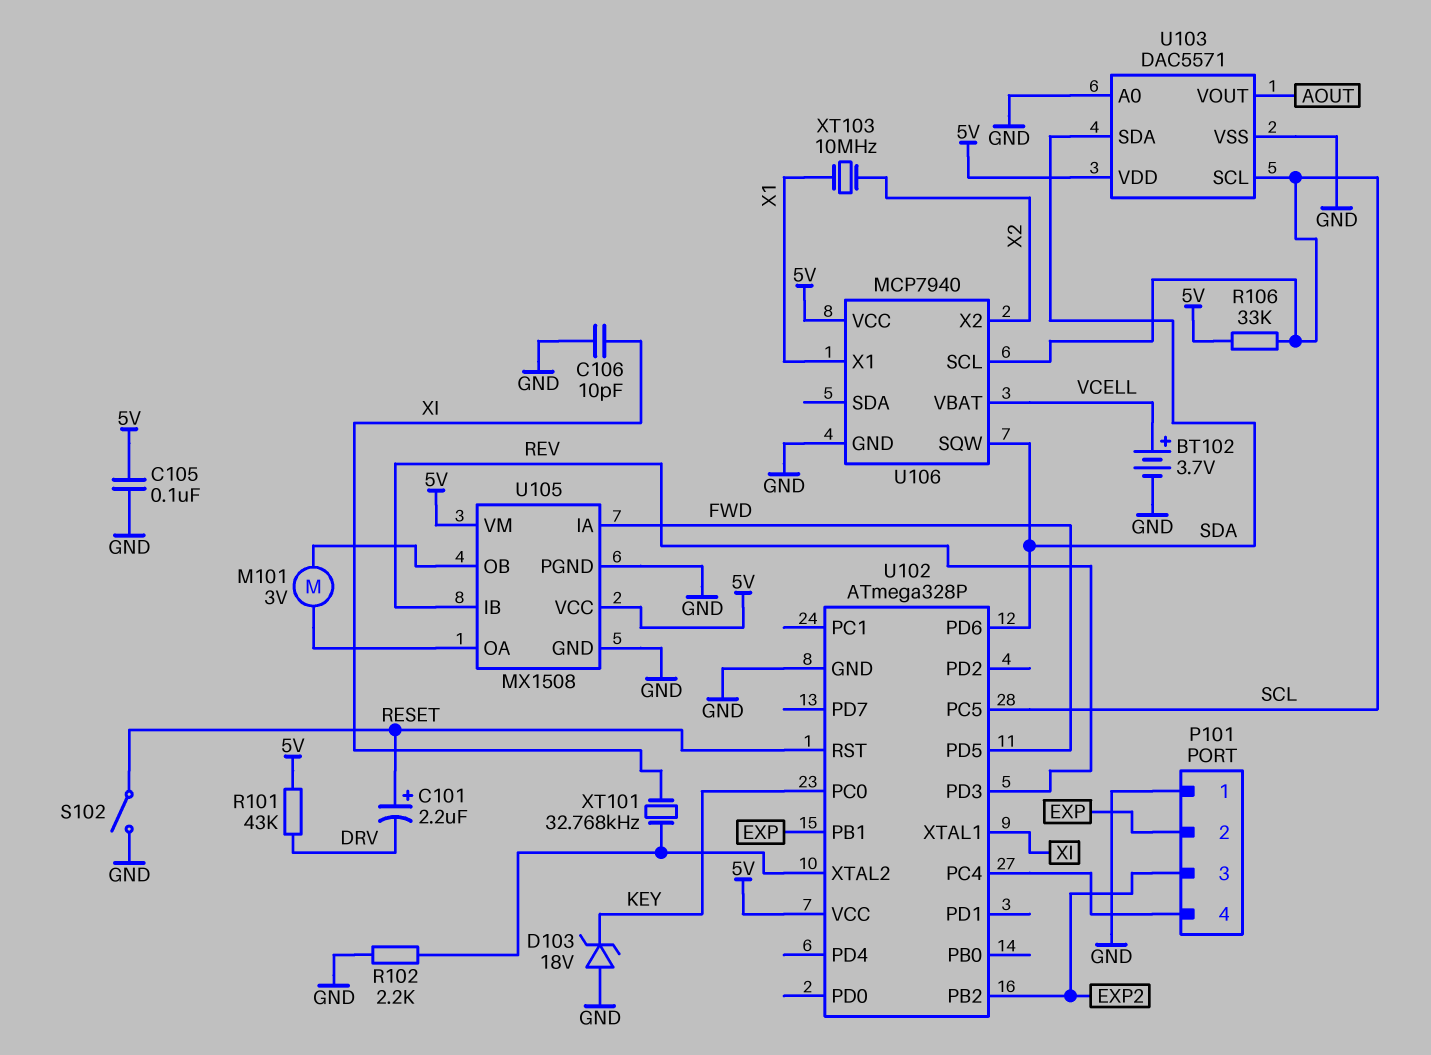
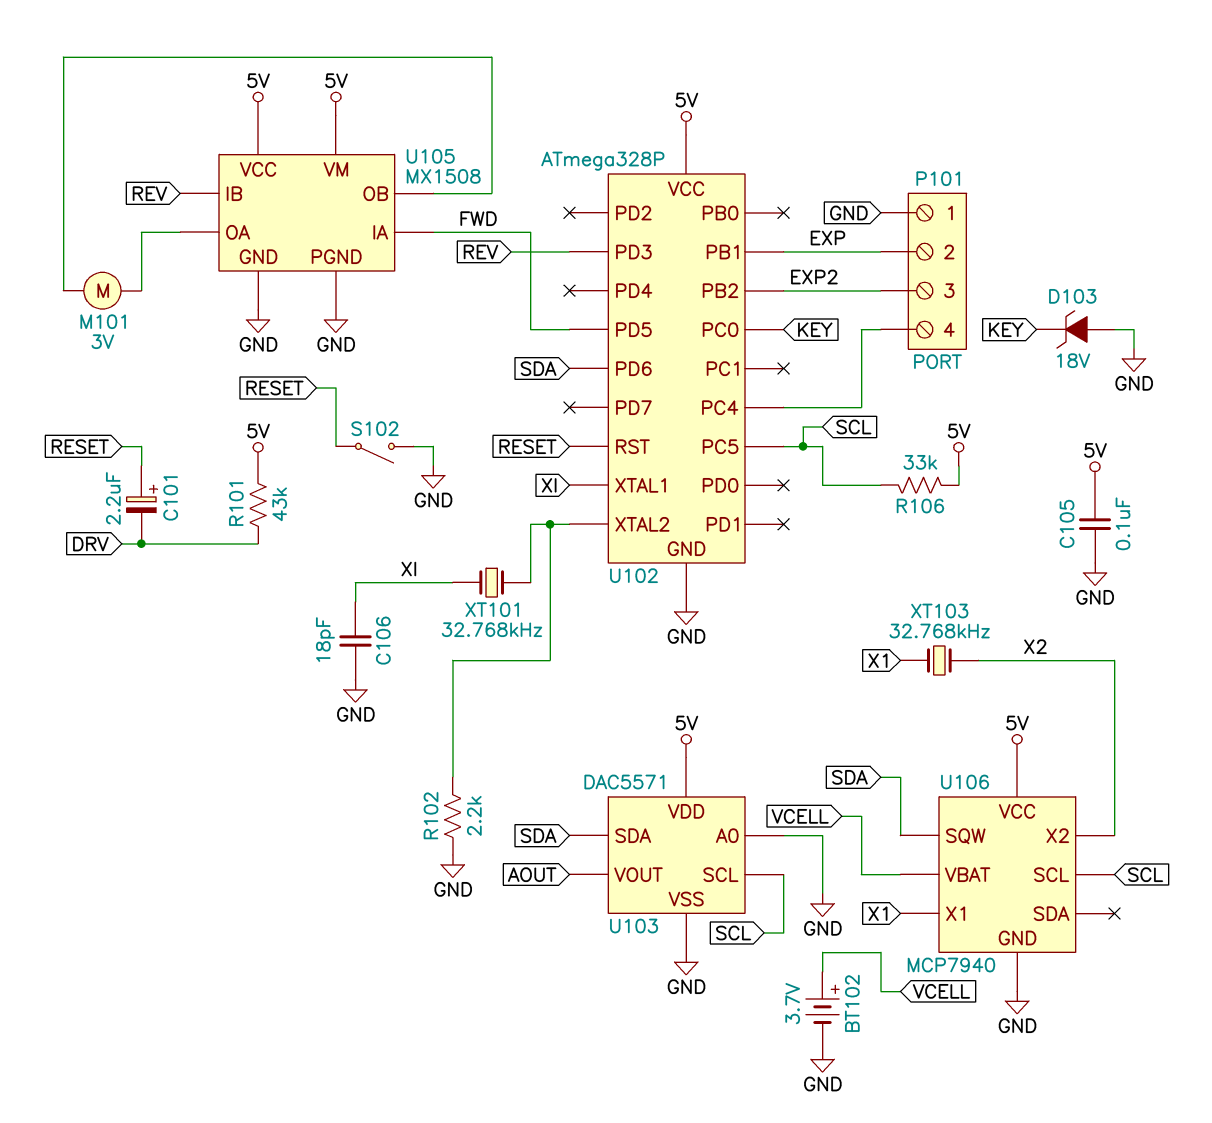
C106: 10pF (GND, XI) -> 18pF (GND, XI)
XT103: 10MHz (X1, X2) -> 32.768kHz (X1, X2)

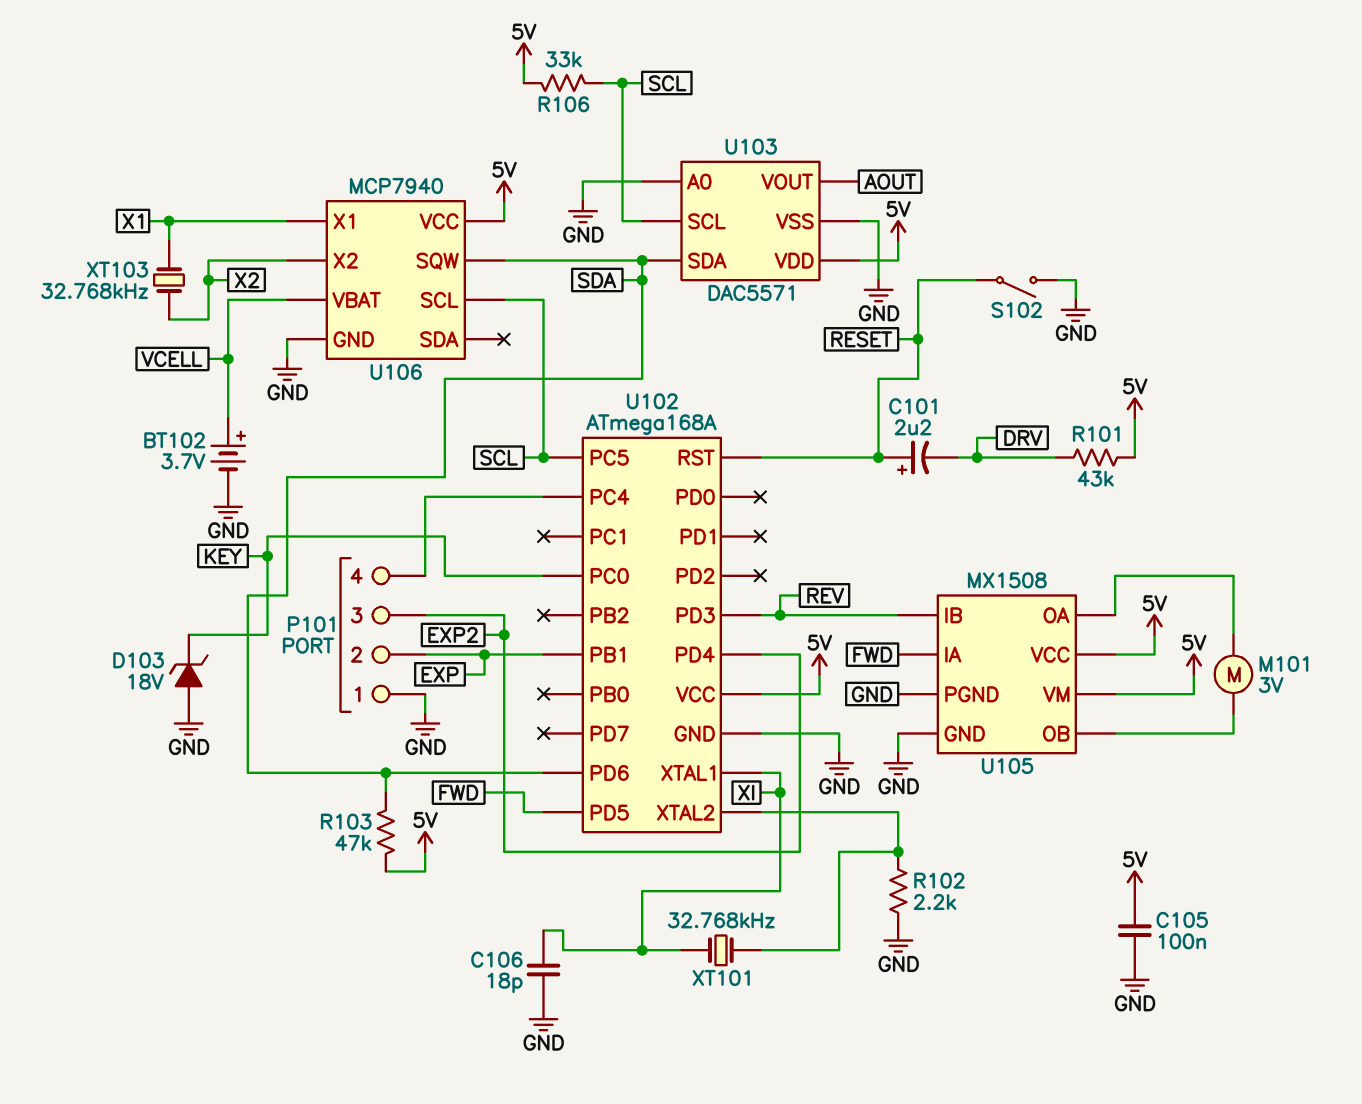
R103: none -> 47k (5V, SDA)
U102: ATmega328P -> ATmega168A
U102 pin PB2: EXP2 -> none
U102 pin PD4: none -> EXP2

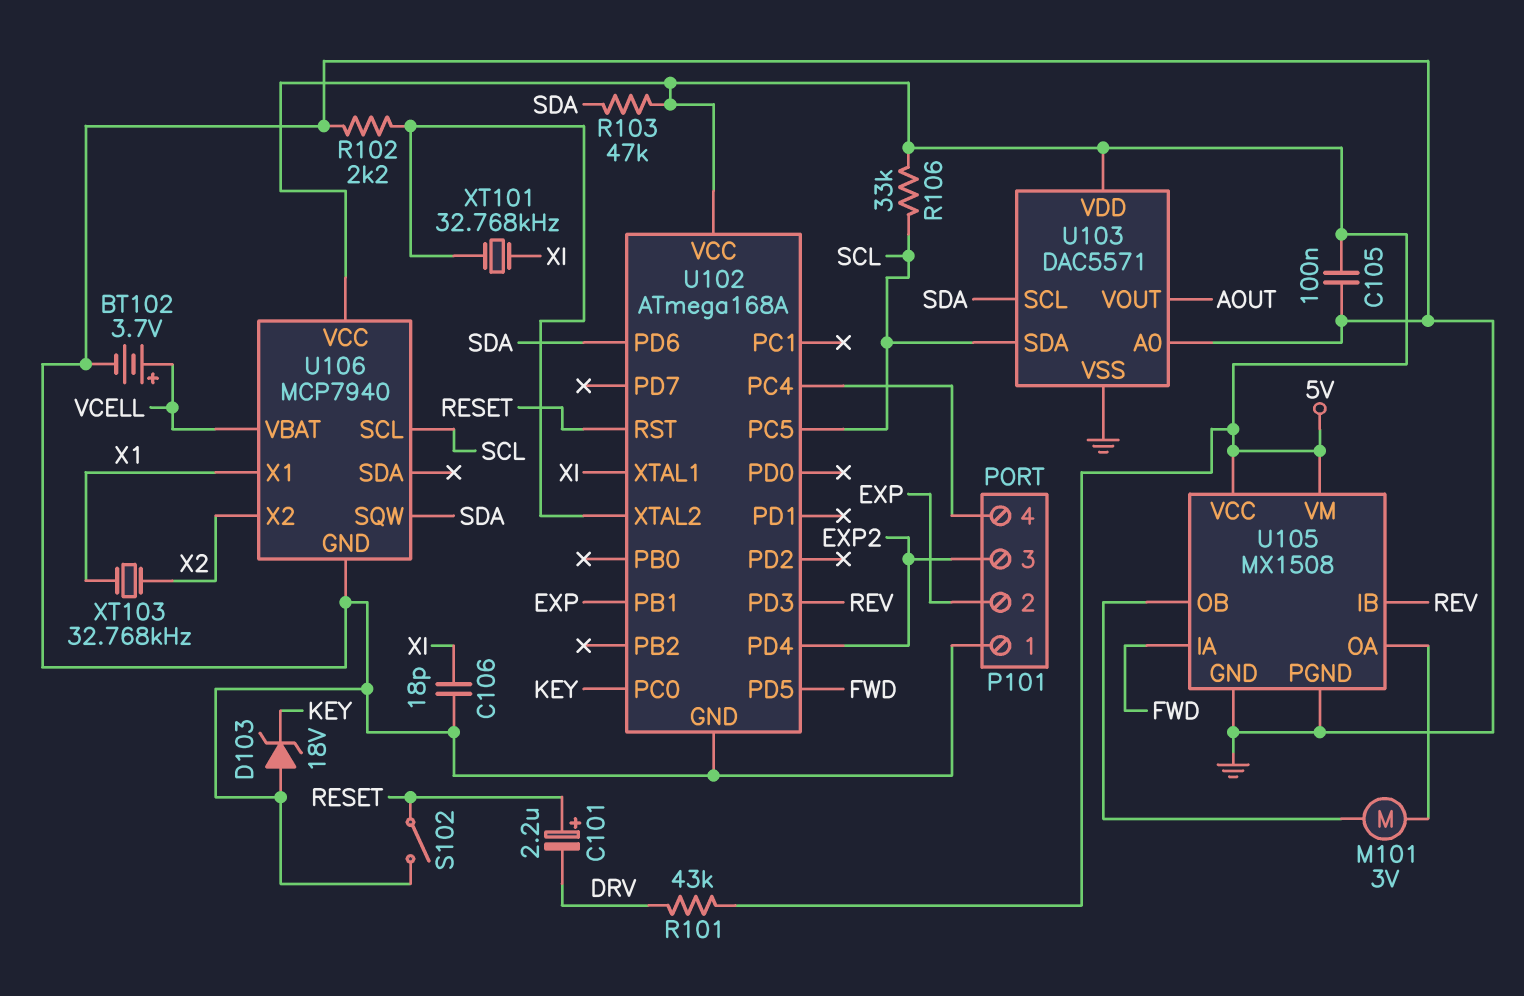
U103 pin SCL: SCL -> SDA
U103 pin SDA: SDA -> SCL

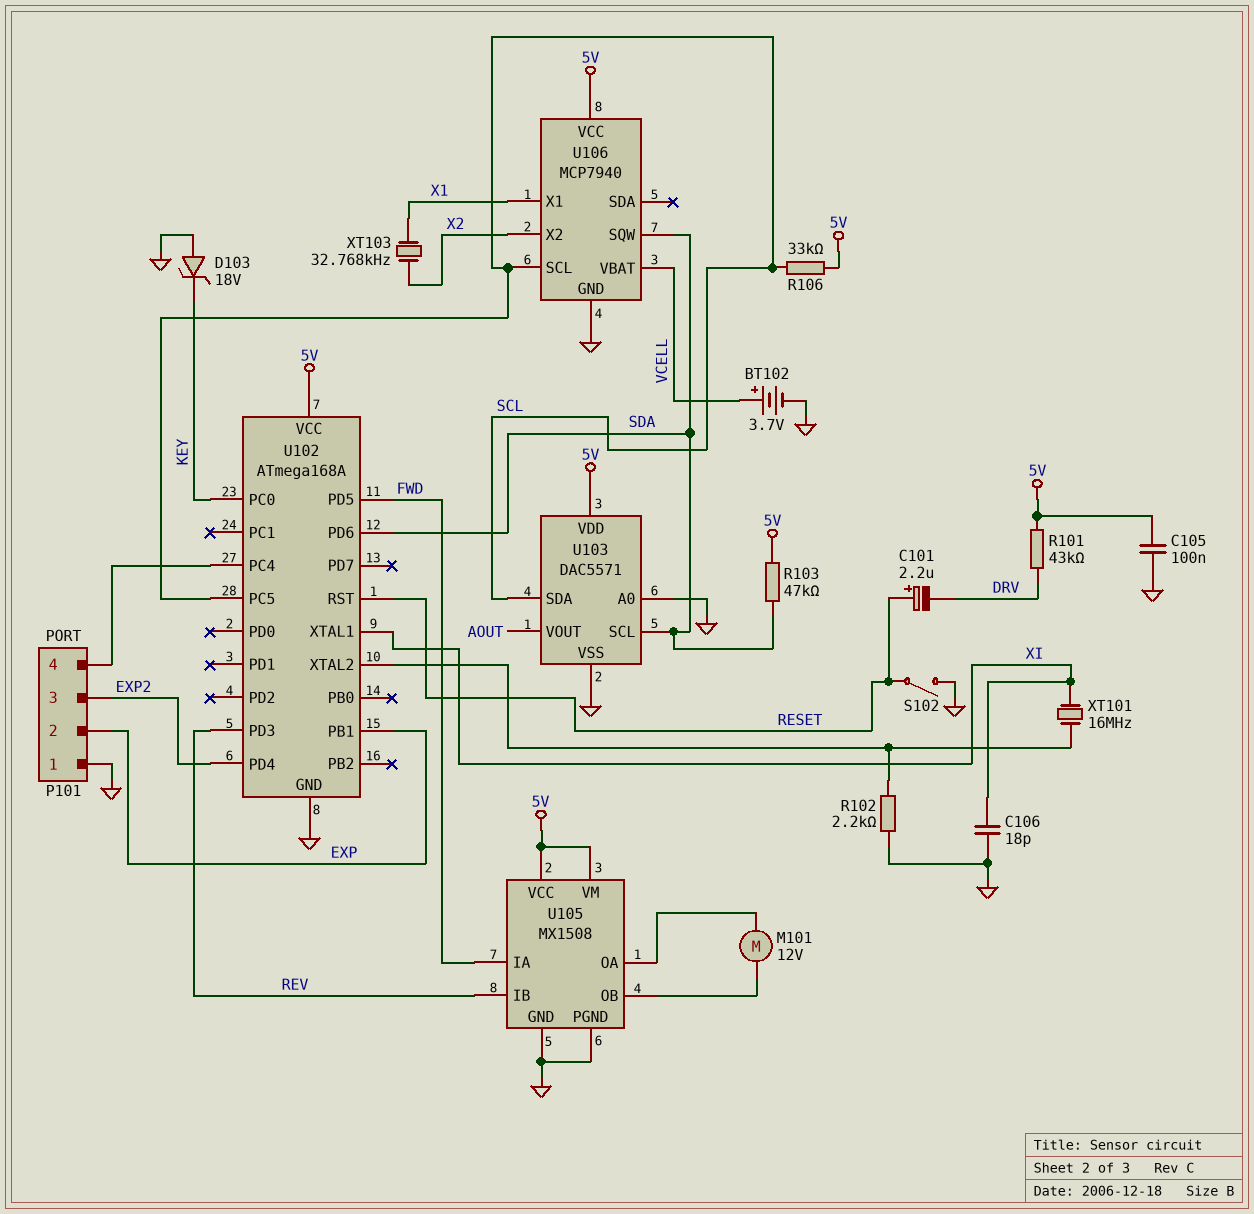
M101: motor 3V (U105/OA, U105/OB) -> motor 12V (U105/OA, U105/OB)
XT101: 32.768kHz (U102/XTAL2, XI) -> 16MHz (U102/XTAL2, XI)

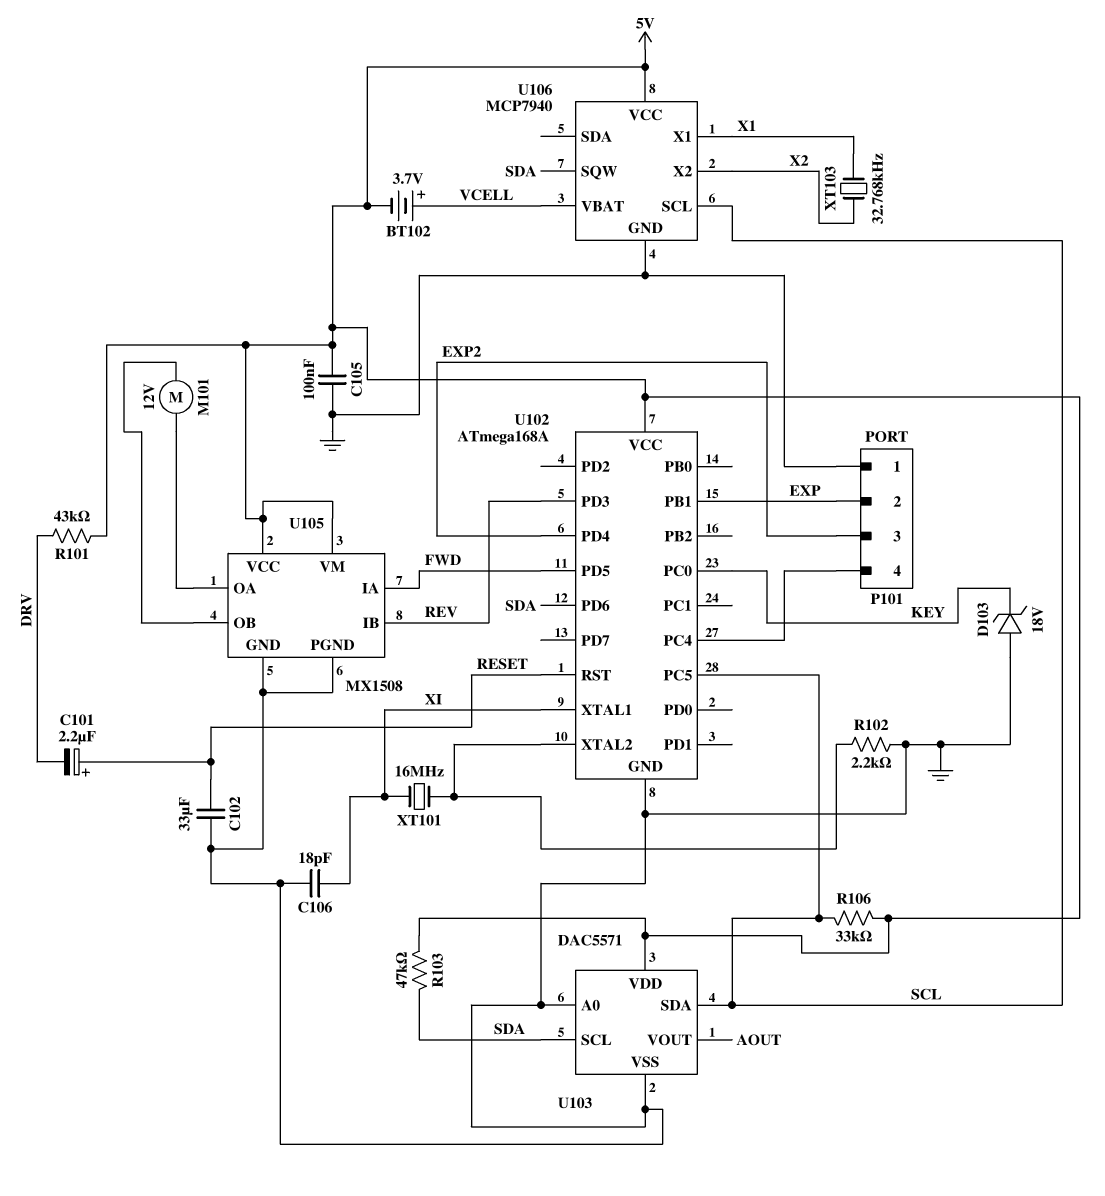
BT102: 3.7V (plus VCELL, minus GND) -> 3.7V (plus VCELL, minus 5V)
C102: none -> 33uF (GND, RESET)
S102: switch (GND, RESET) -> none

